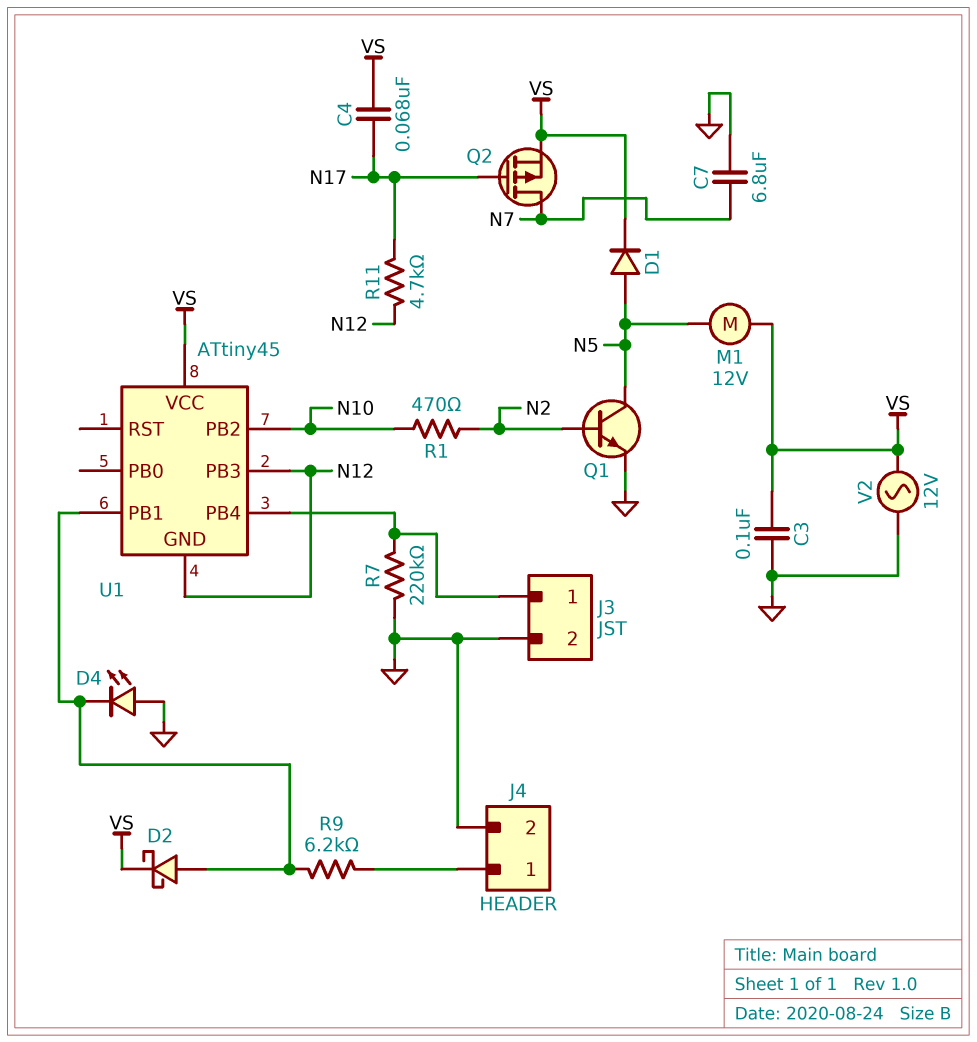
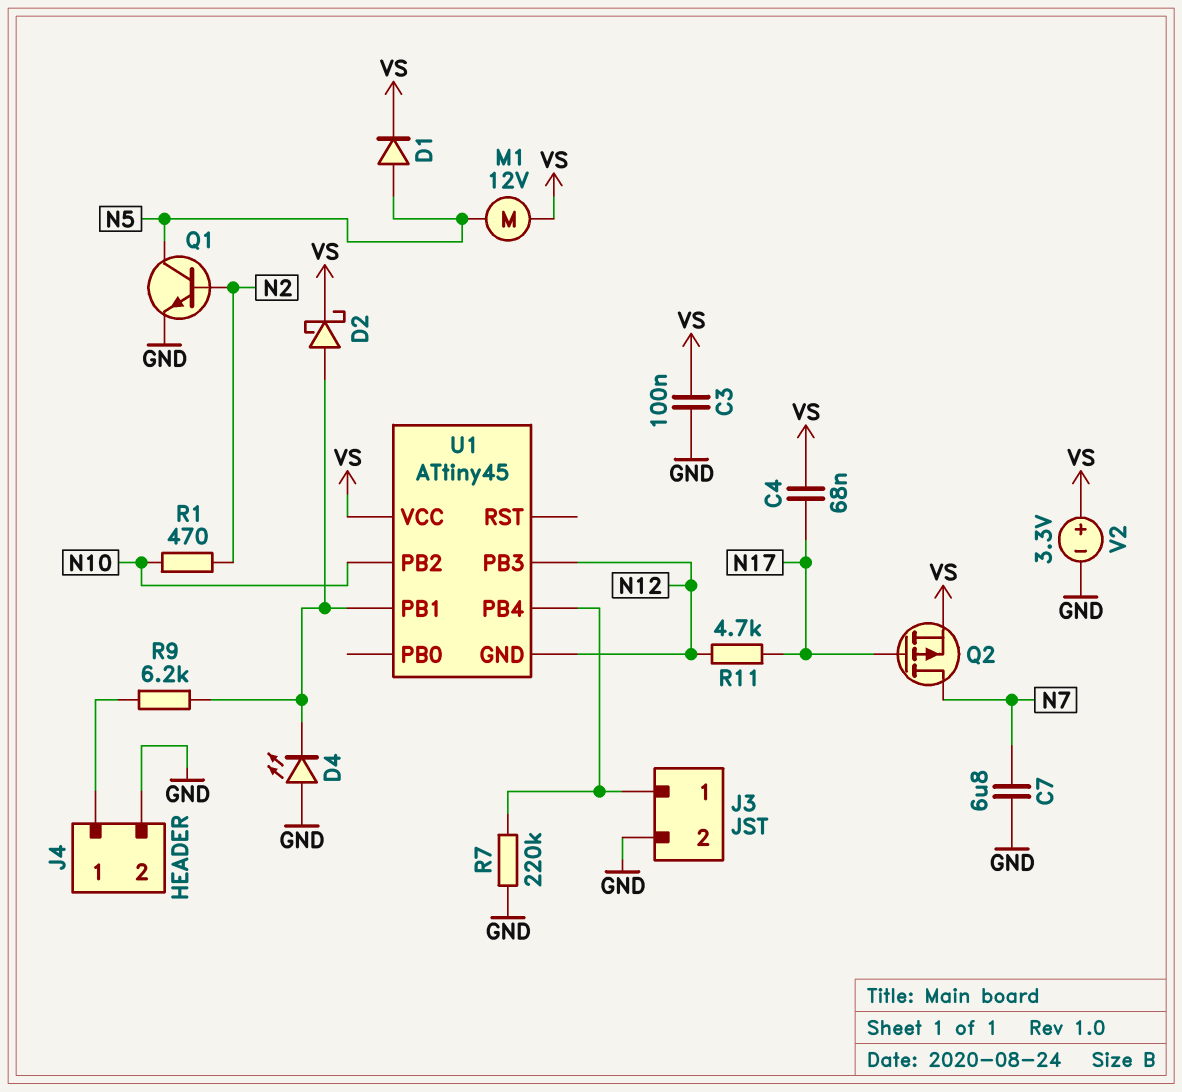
V2: AC 12V (GND, VS) -> 3.3V (plus VS, minus GND)

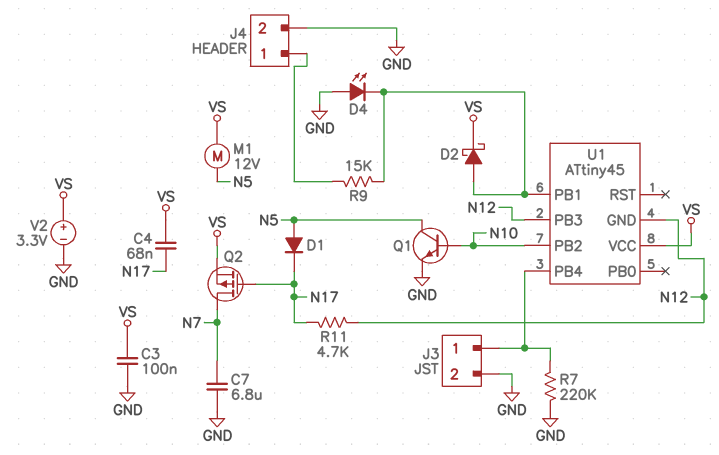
D1: diode (A N5, K VS) -> diode (A N5, K N17)
Q1: NPN (B N2, C N5, E GND) -> NPN (B N10, C N5, E GND)
R1: 470 (N2, N10) -> none
R9: 6.2k (J4/1, U1/PB1) -> 15k (J4/1, U1/PB1)

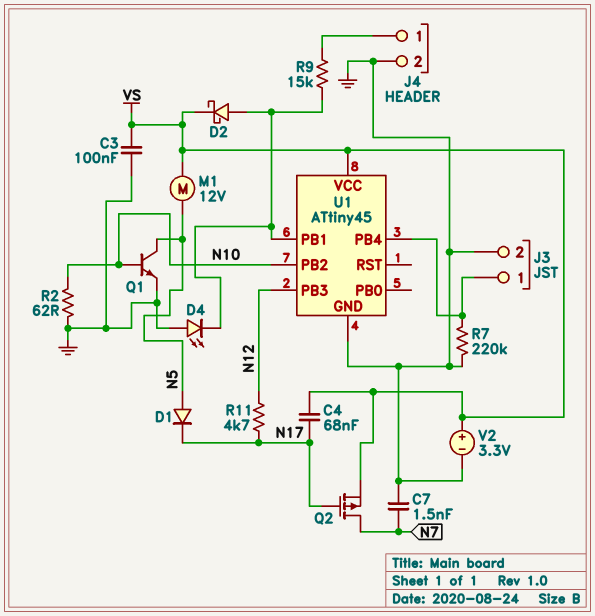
C7: 6.8uF (GND, N7) -> 1.5nF (GND, N7)
R2: none -> 62 (GND, N10)
U1 pin GND: N12 -> GND

